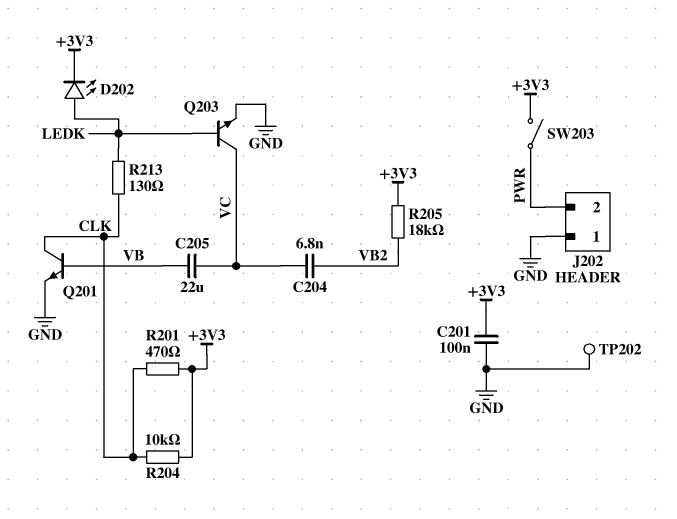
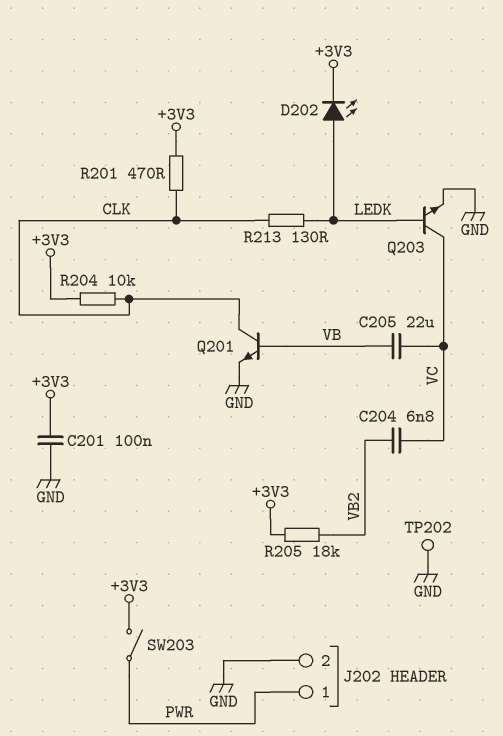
J202 pin 1: GND -> PWR
J202 pin 2: PWR -> GND

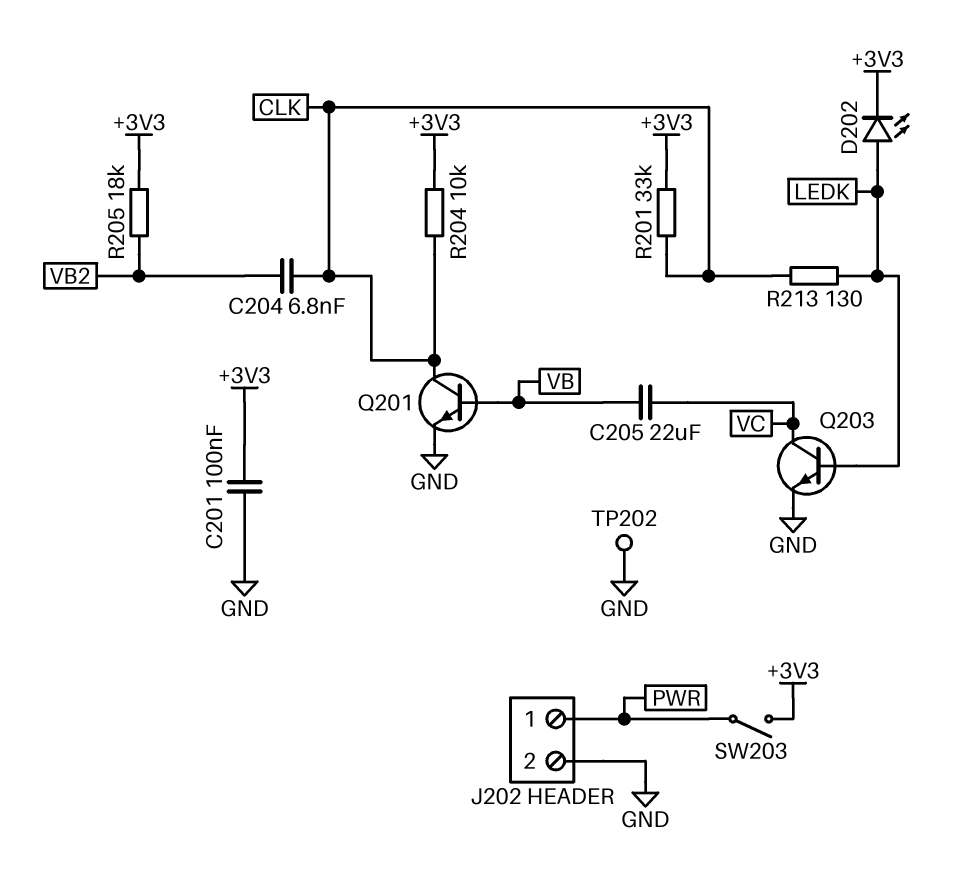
C204: 6.8nF (VB2, VC) -> 6.8nF (CLK, VB2)
R201: 470 (+3V3, CLK) -> 33k (+3V3, CLK)

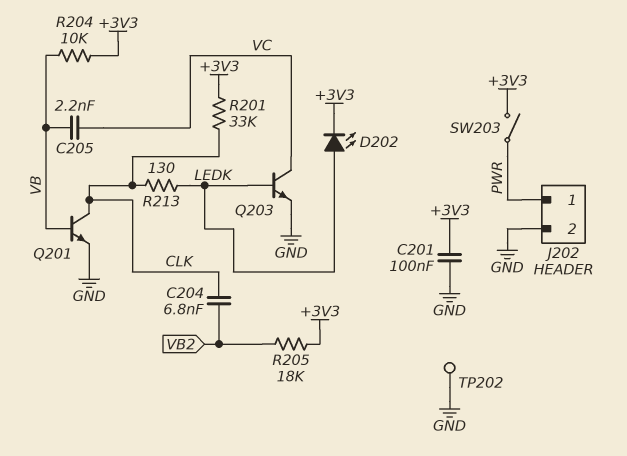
C205: 22uF (VB, VC) -> 2.2nF (VB, VC)
R204: 10k (+3V3, CLK) -> 10k (+3V3, VB)

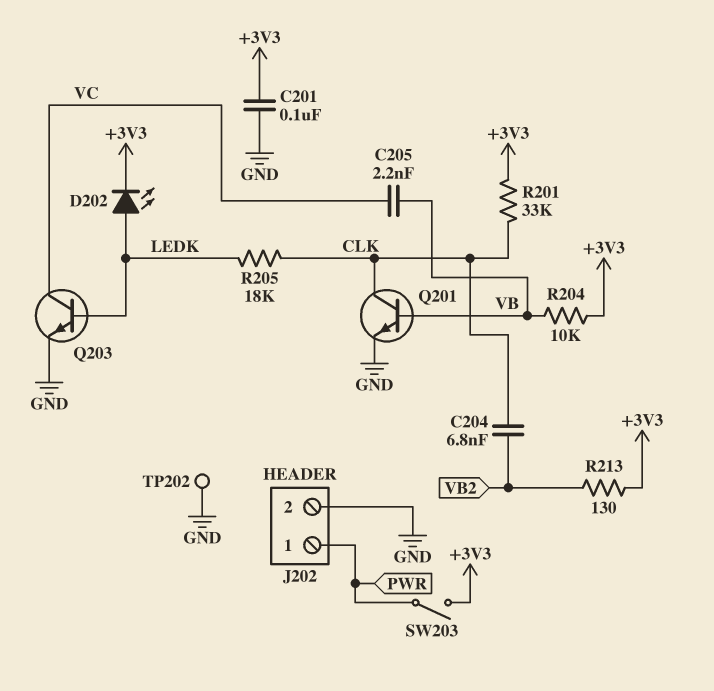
R205: 18k (+3V3, VB2) -> 18k (CLK, LEDK)
R213: 130 (CLK, LEDK) -> 130 (+3V3, VB2)

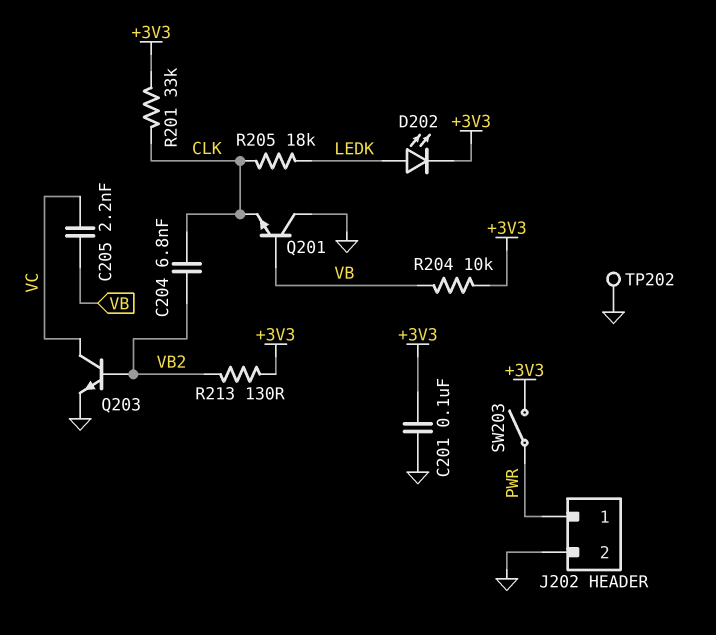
Q201: NPN (B VB, C CLK, E GND) -> NPN (B VB, C GND, E CLK)
Q203: NPN (B LEDK, C VC, E GND) -> NPN (B VB2, C VC, E GND)

